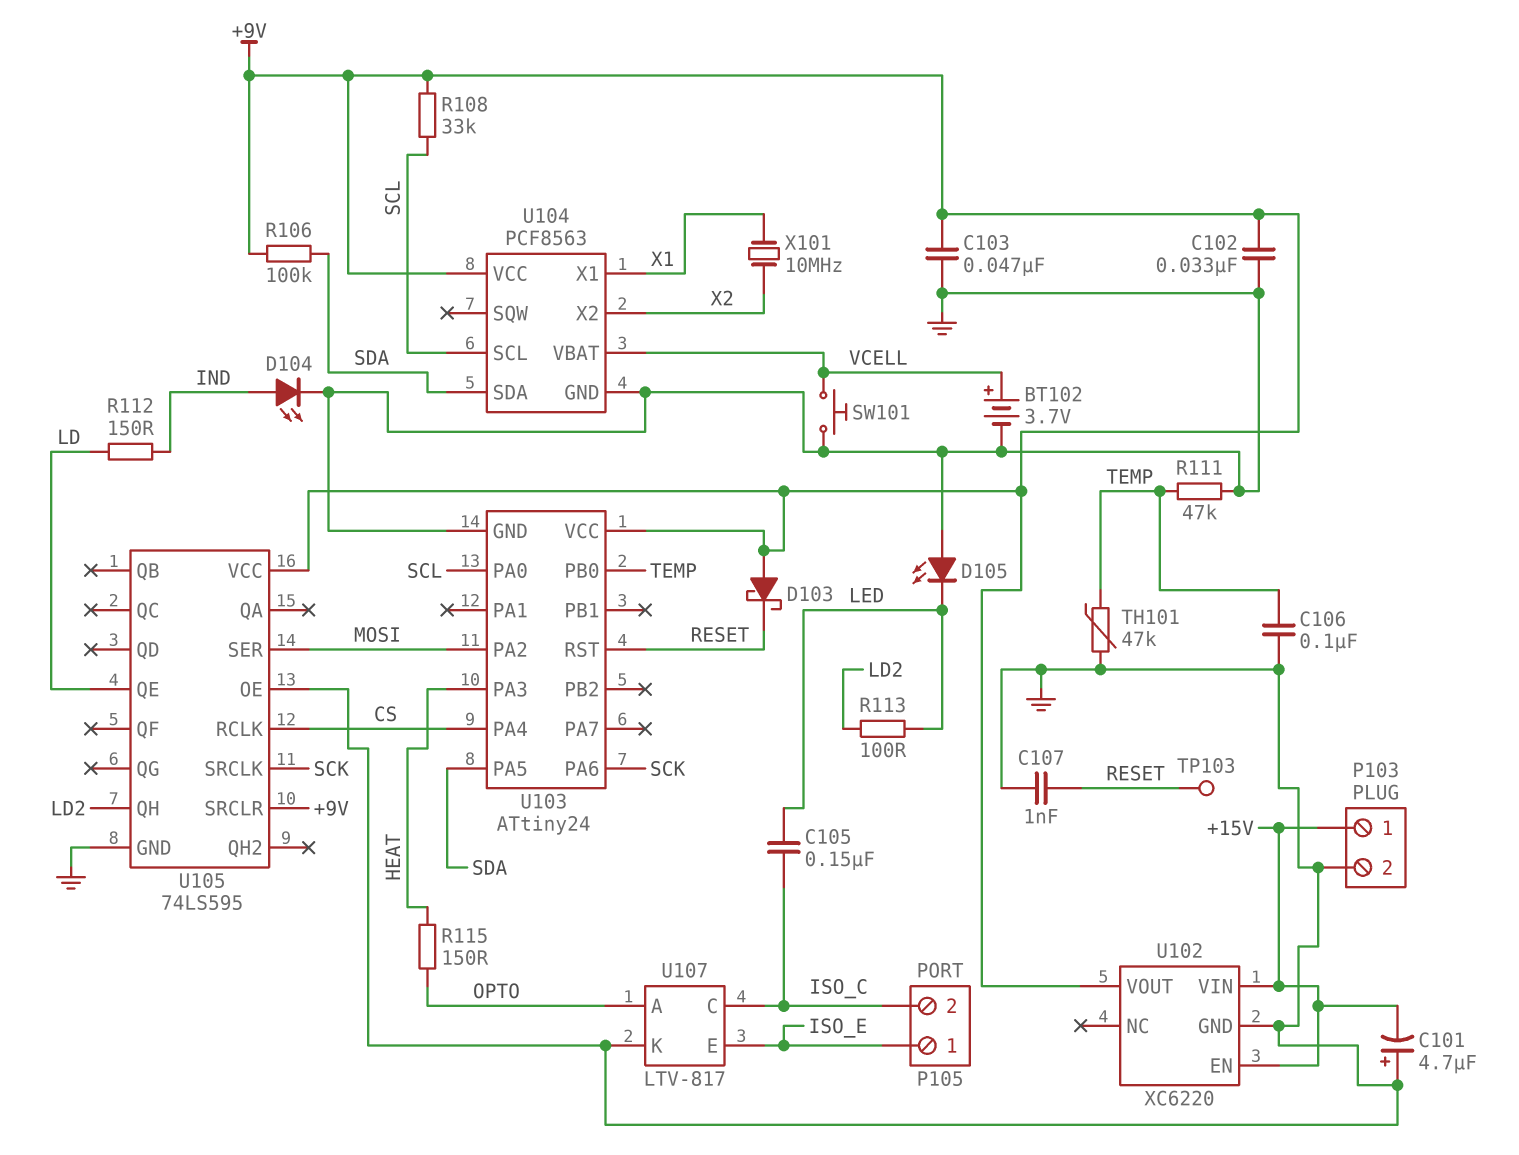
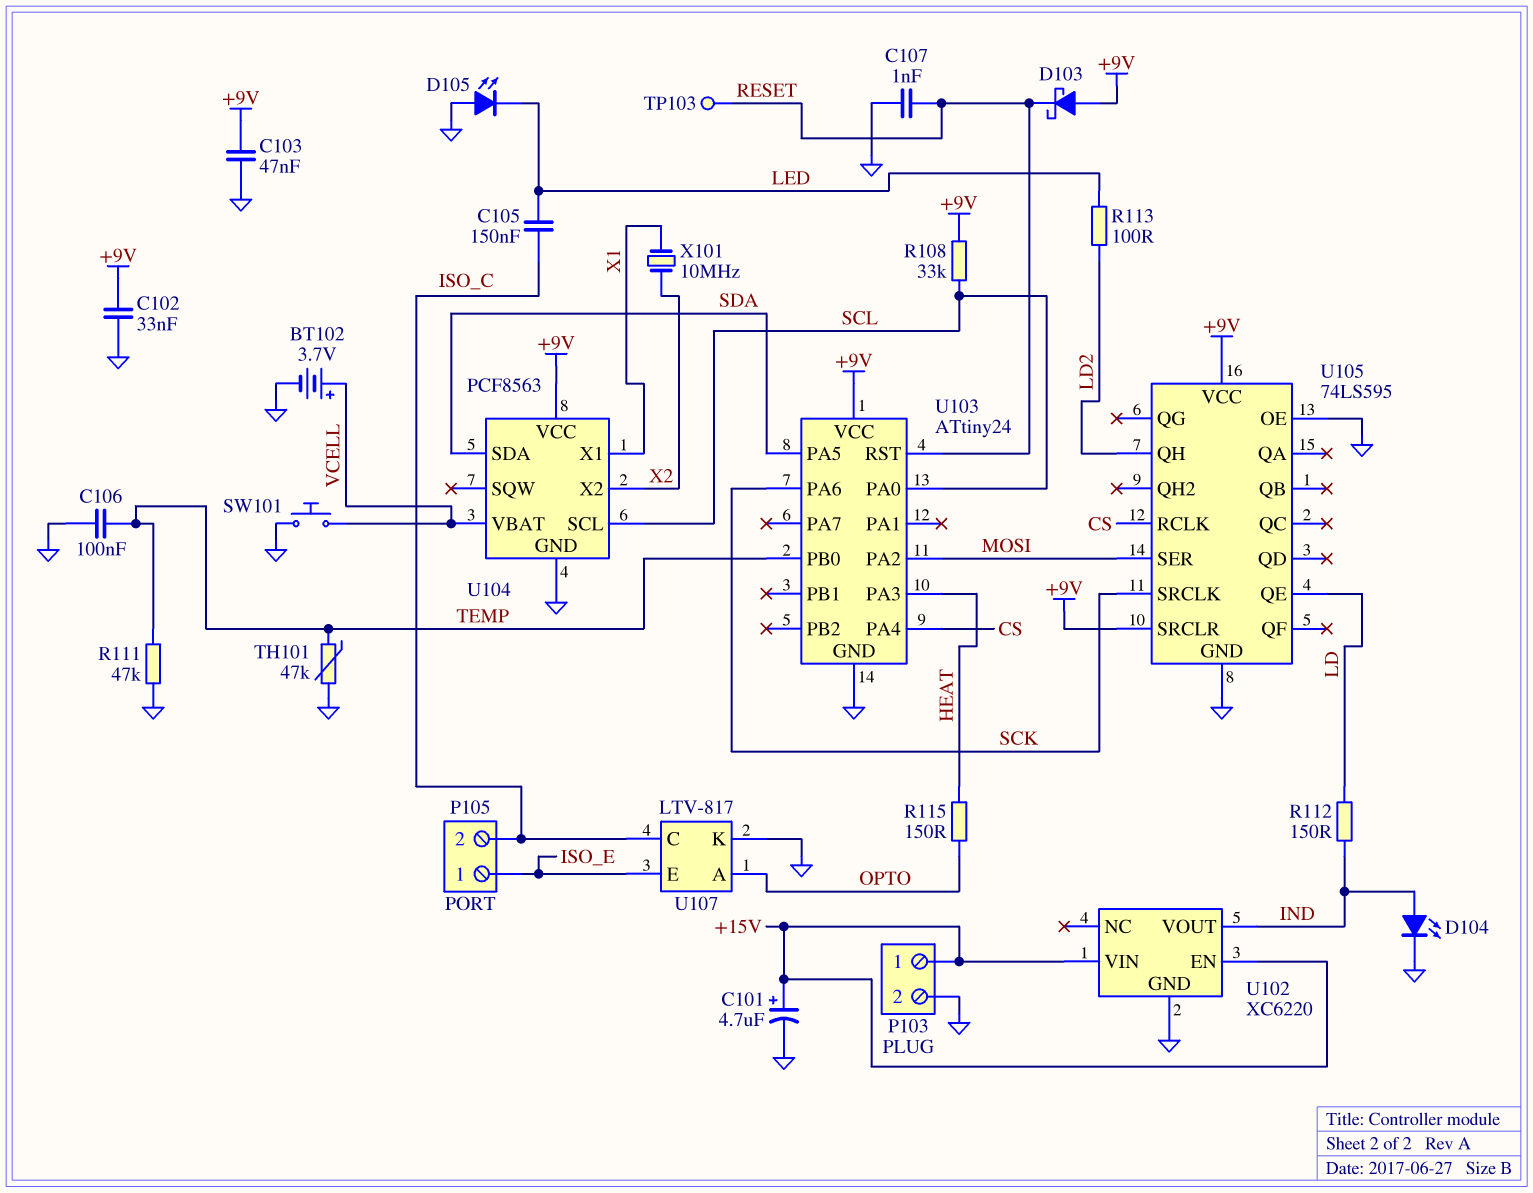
C101: 4.7uF (plus GND, minus +15V) -> 4.7uF (plus +15V, minus GND)
R106: 100k (+9V, SDA) -> none
U102 pin VOUT: +9V -> IND

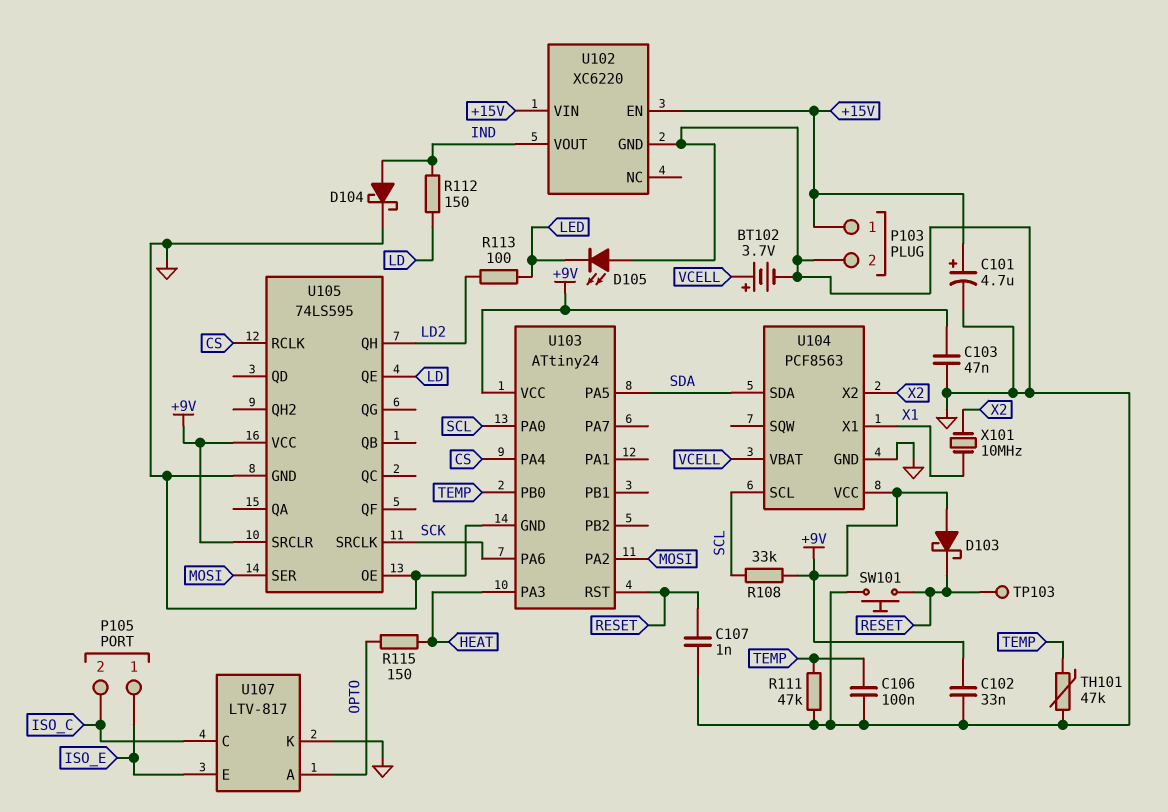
C105: 150nF (ISO_C, LED) -> none
D104: LED (A IND, K GND) -> schottky (A IND, K GND)
SW101: button (GND, VCELL) -> button (GND, RESET)

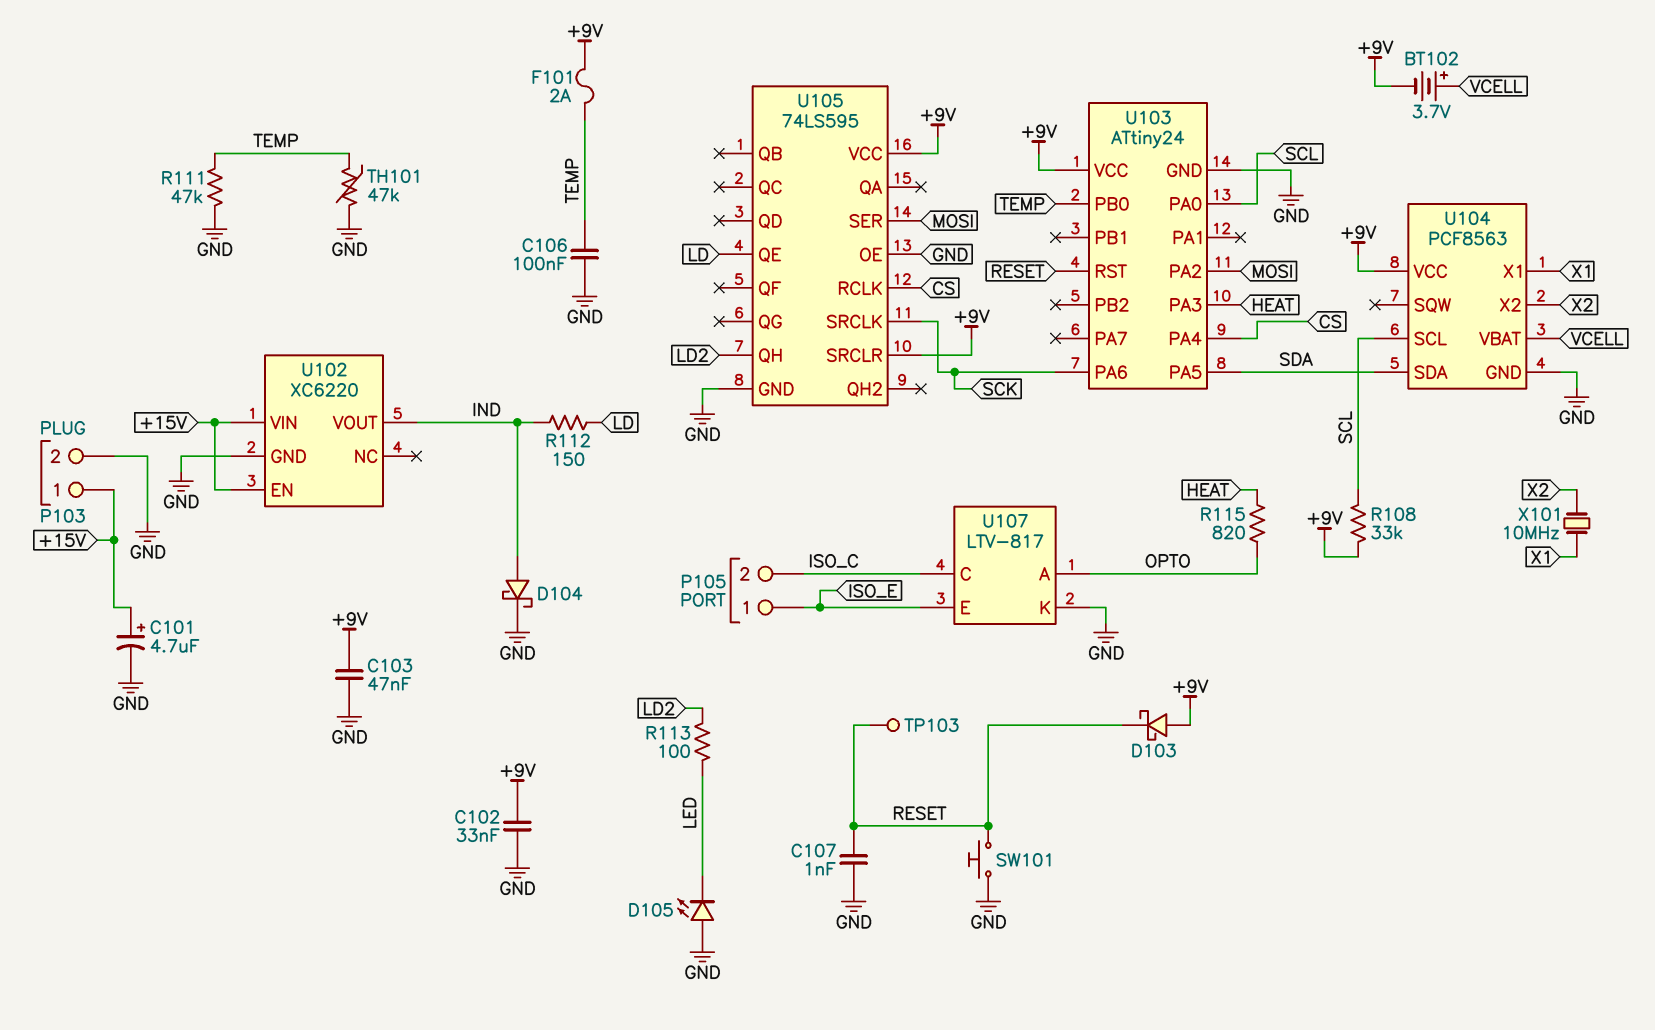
BT102: 3.7V (plus VCELL, minus GND) -> 3.7V (plus VCELL, minus +9V)
F101: none -> 2A (+9V, TEMP)
R115: 150 (HEAT, OPTO) -> 820 (HEAT, OPTO)

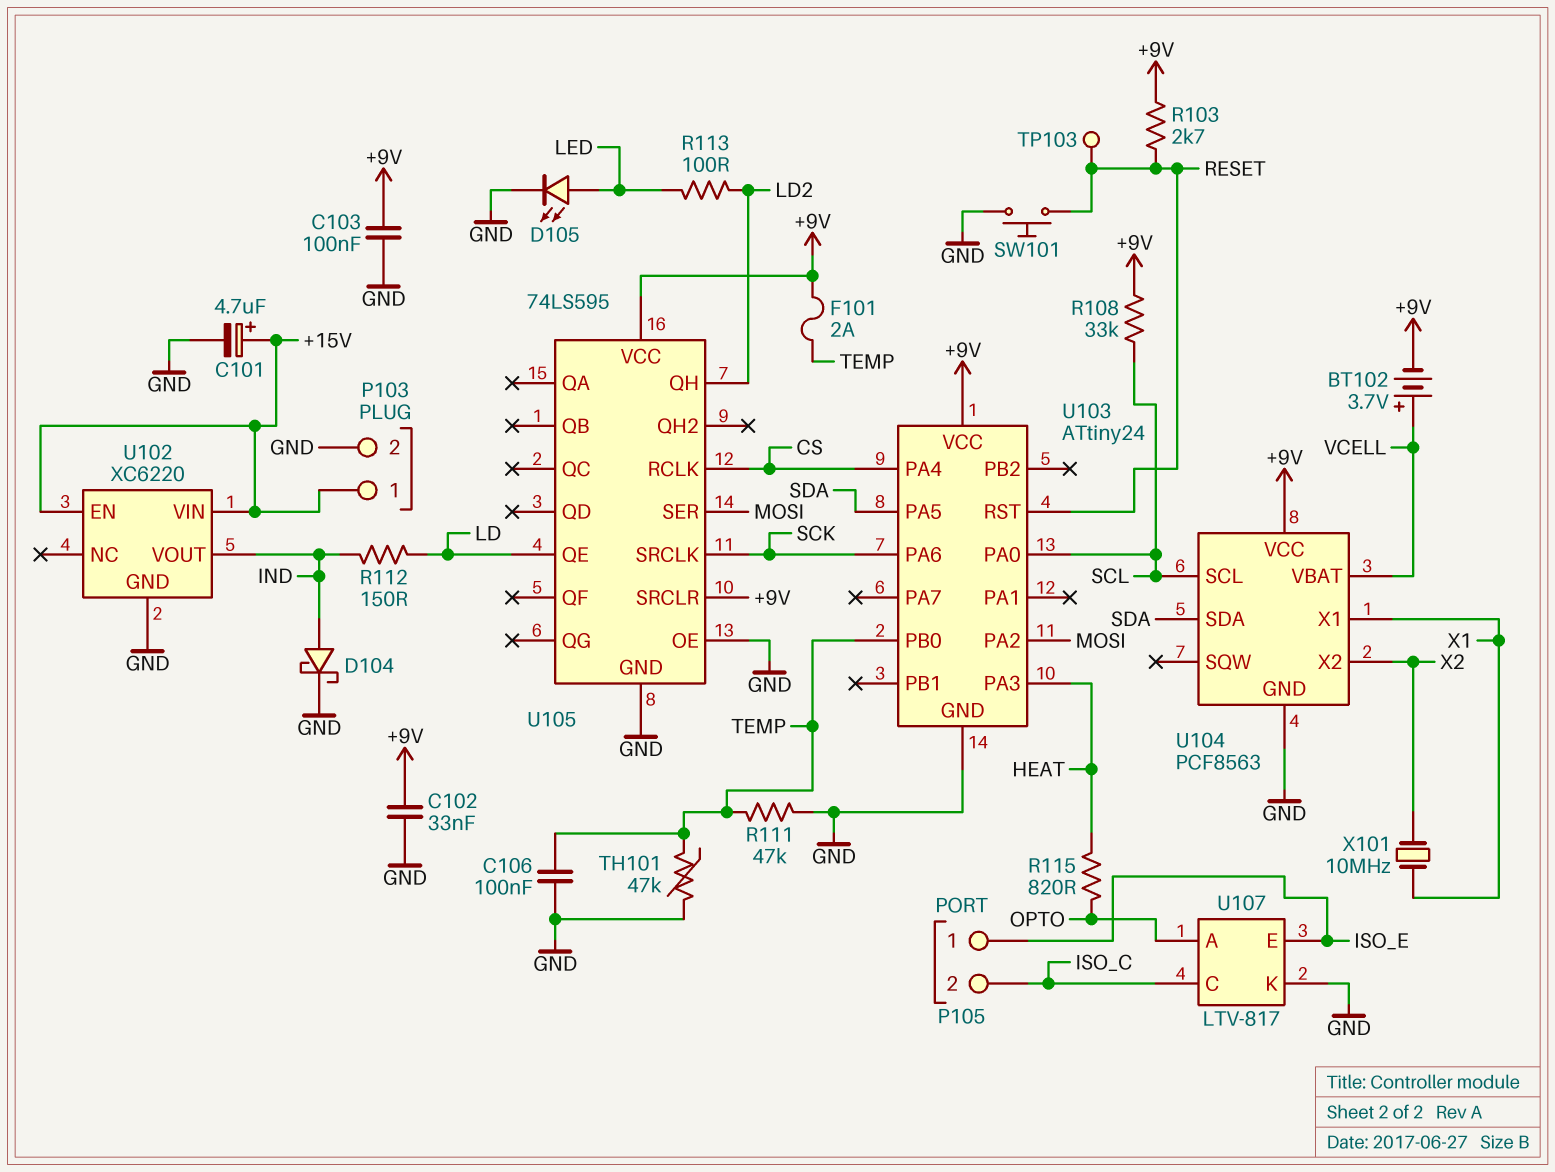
C103: 47nF (+9V, GND) -> 100nF (+9V, GND)
C107: 1nF (GND, RESET) -> none
D103: schottky (A +9V, K RESET) -> none
D105: LED (A GND, K LED) -> LED (A LED, K GND)
R103: none -> 2.7k (+9V, RESET)

